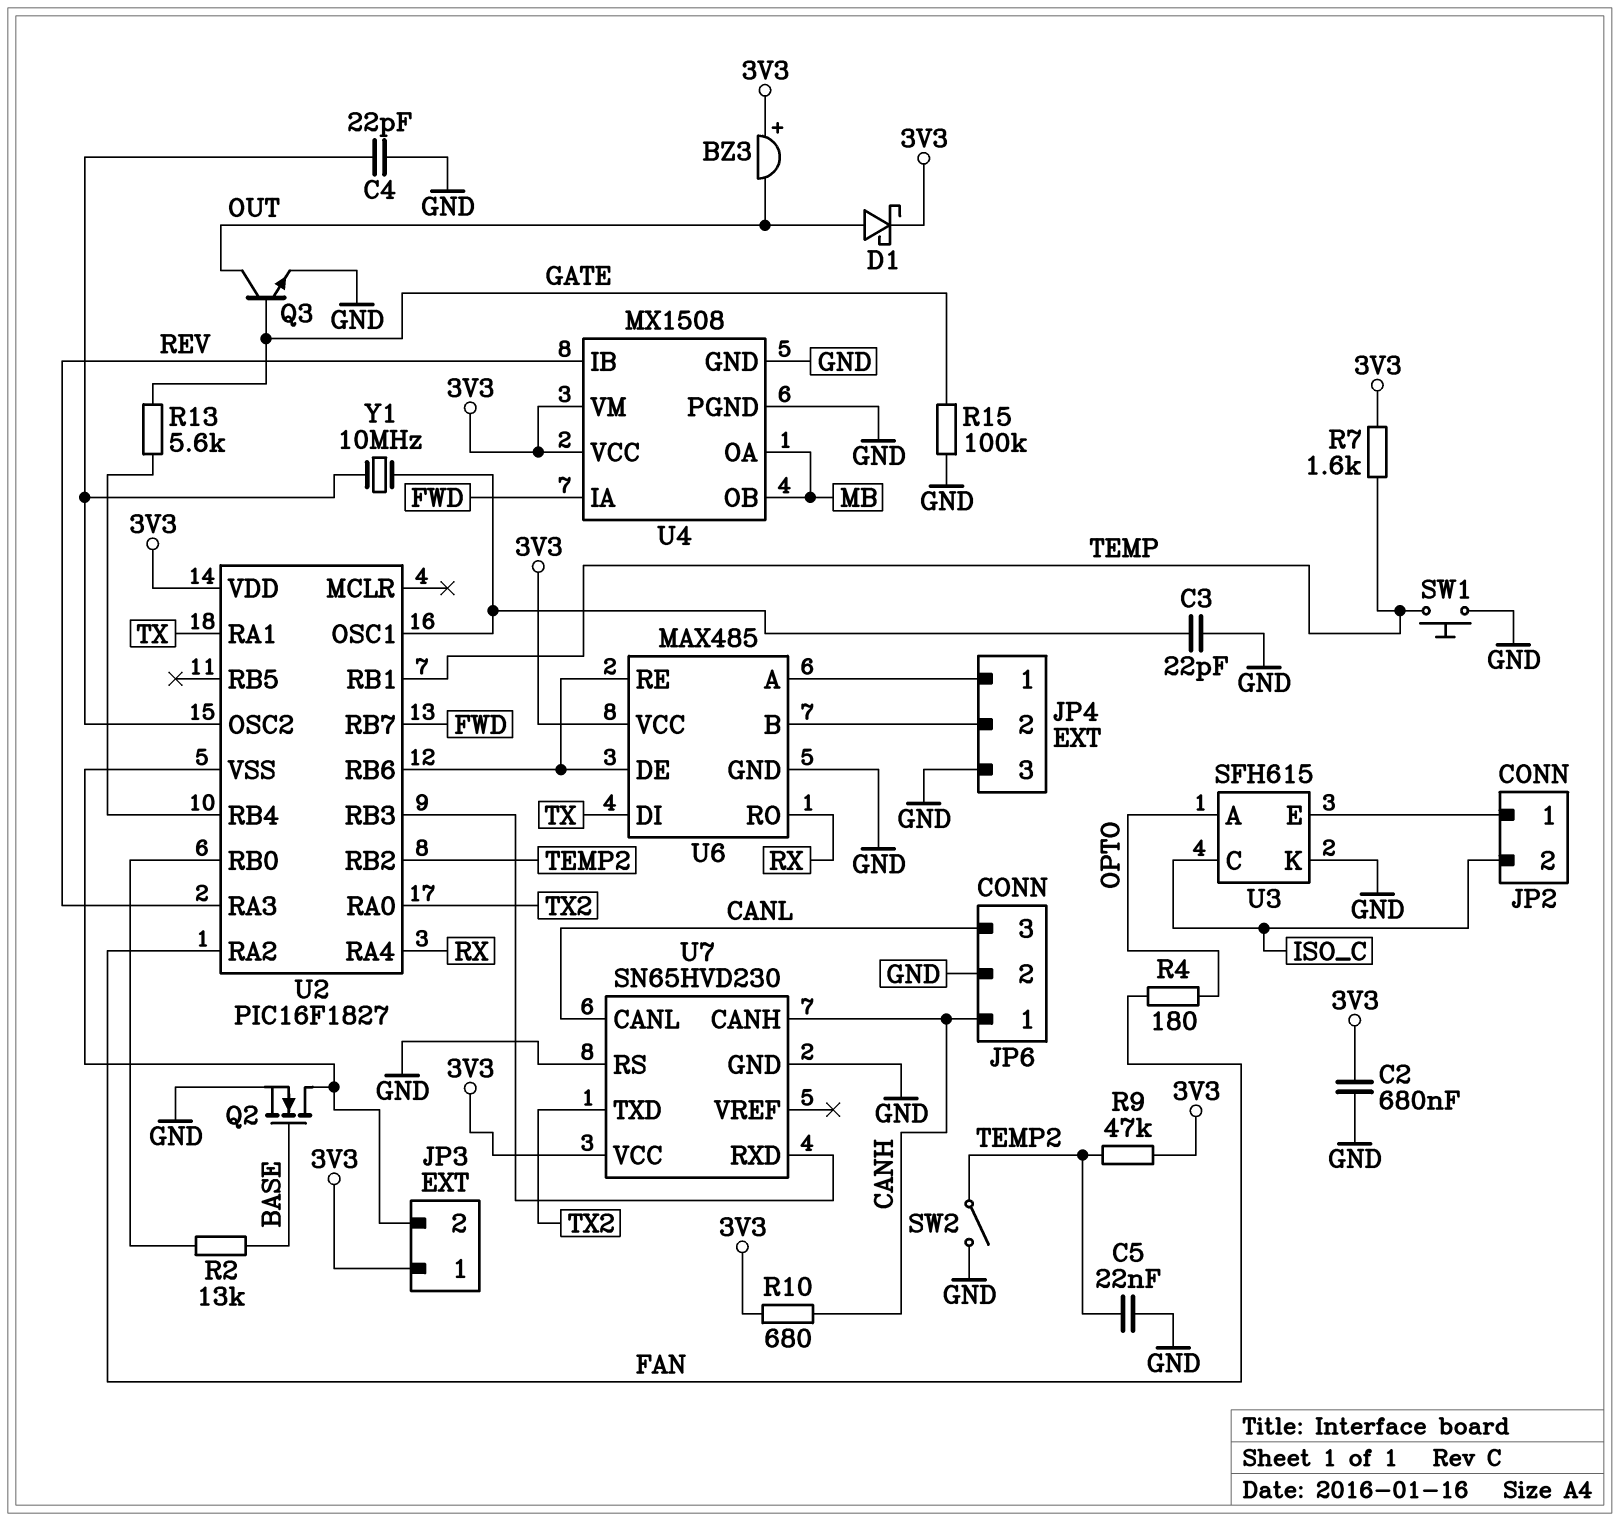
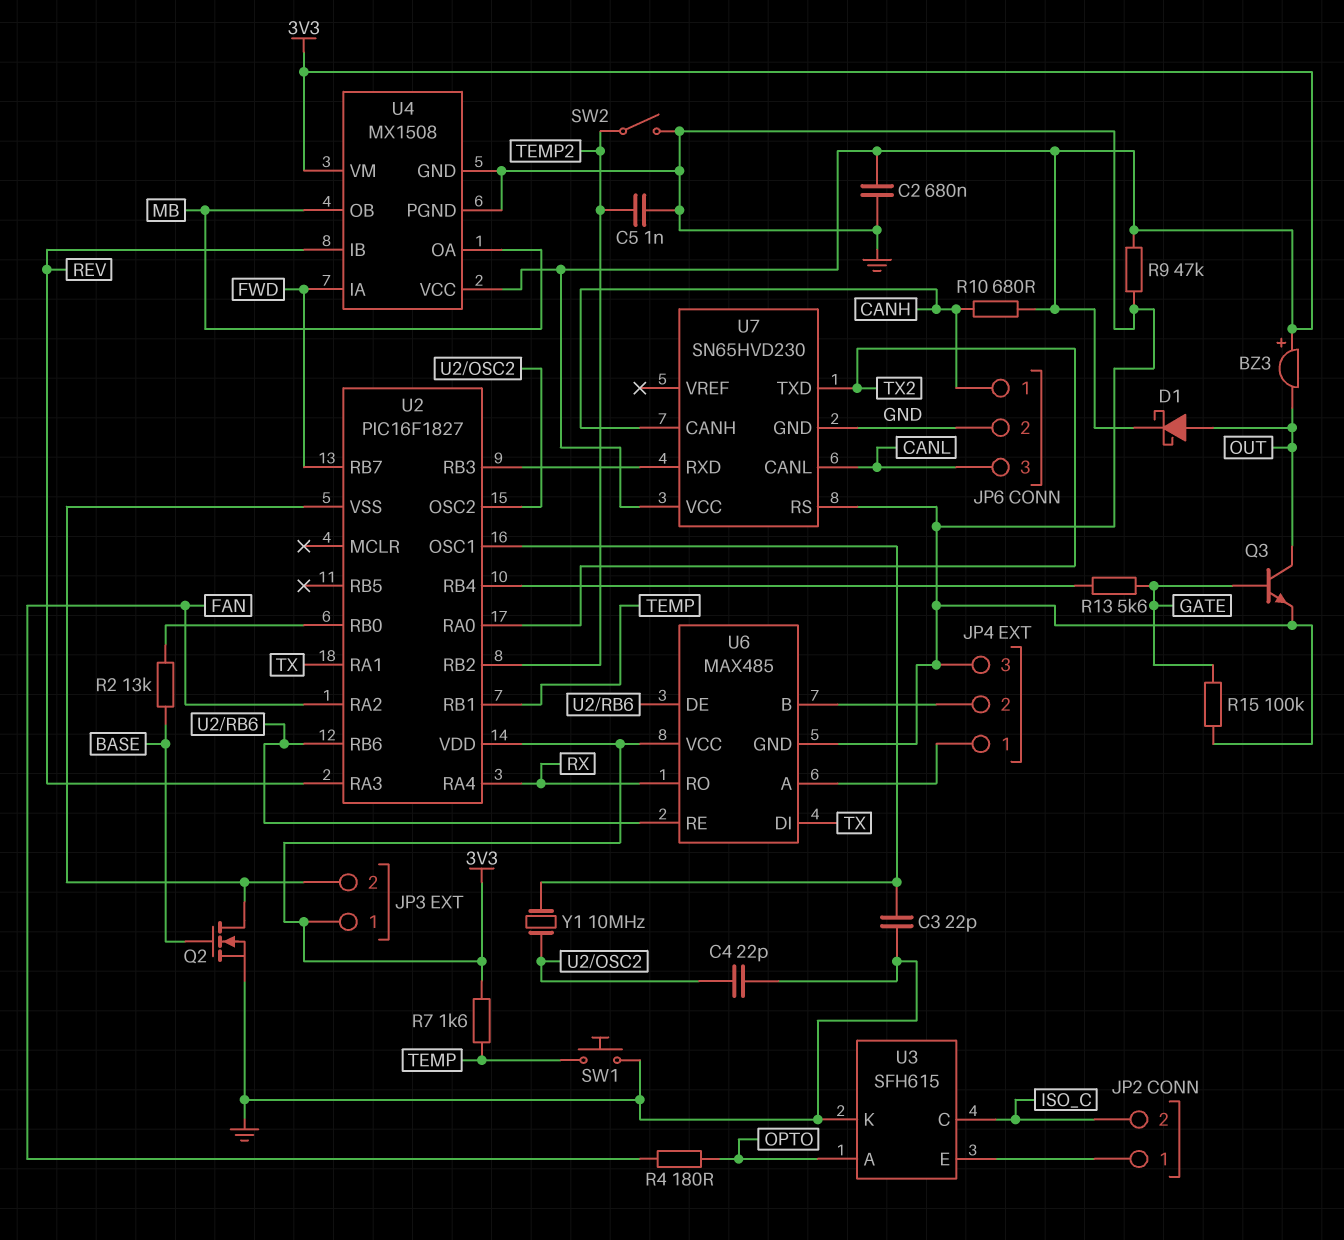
C5: 22nF (GND, TEMP2) -> 1nF (GND, TEMP2)
R9: 47k (3V3, TEMP2) -> 47k (3V3, GND)

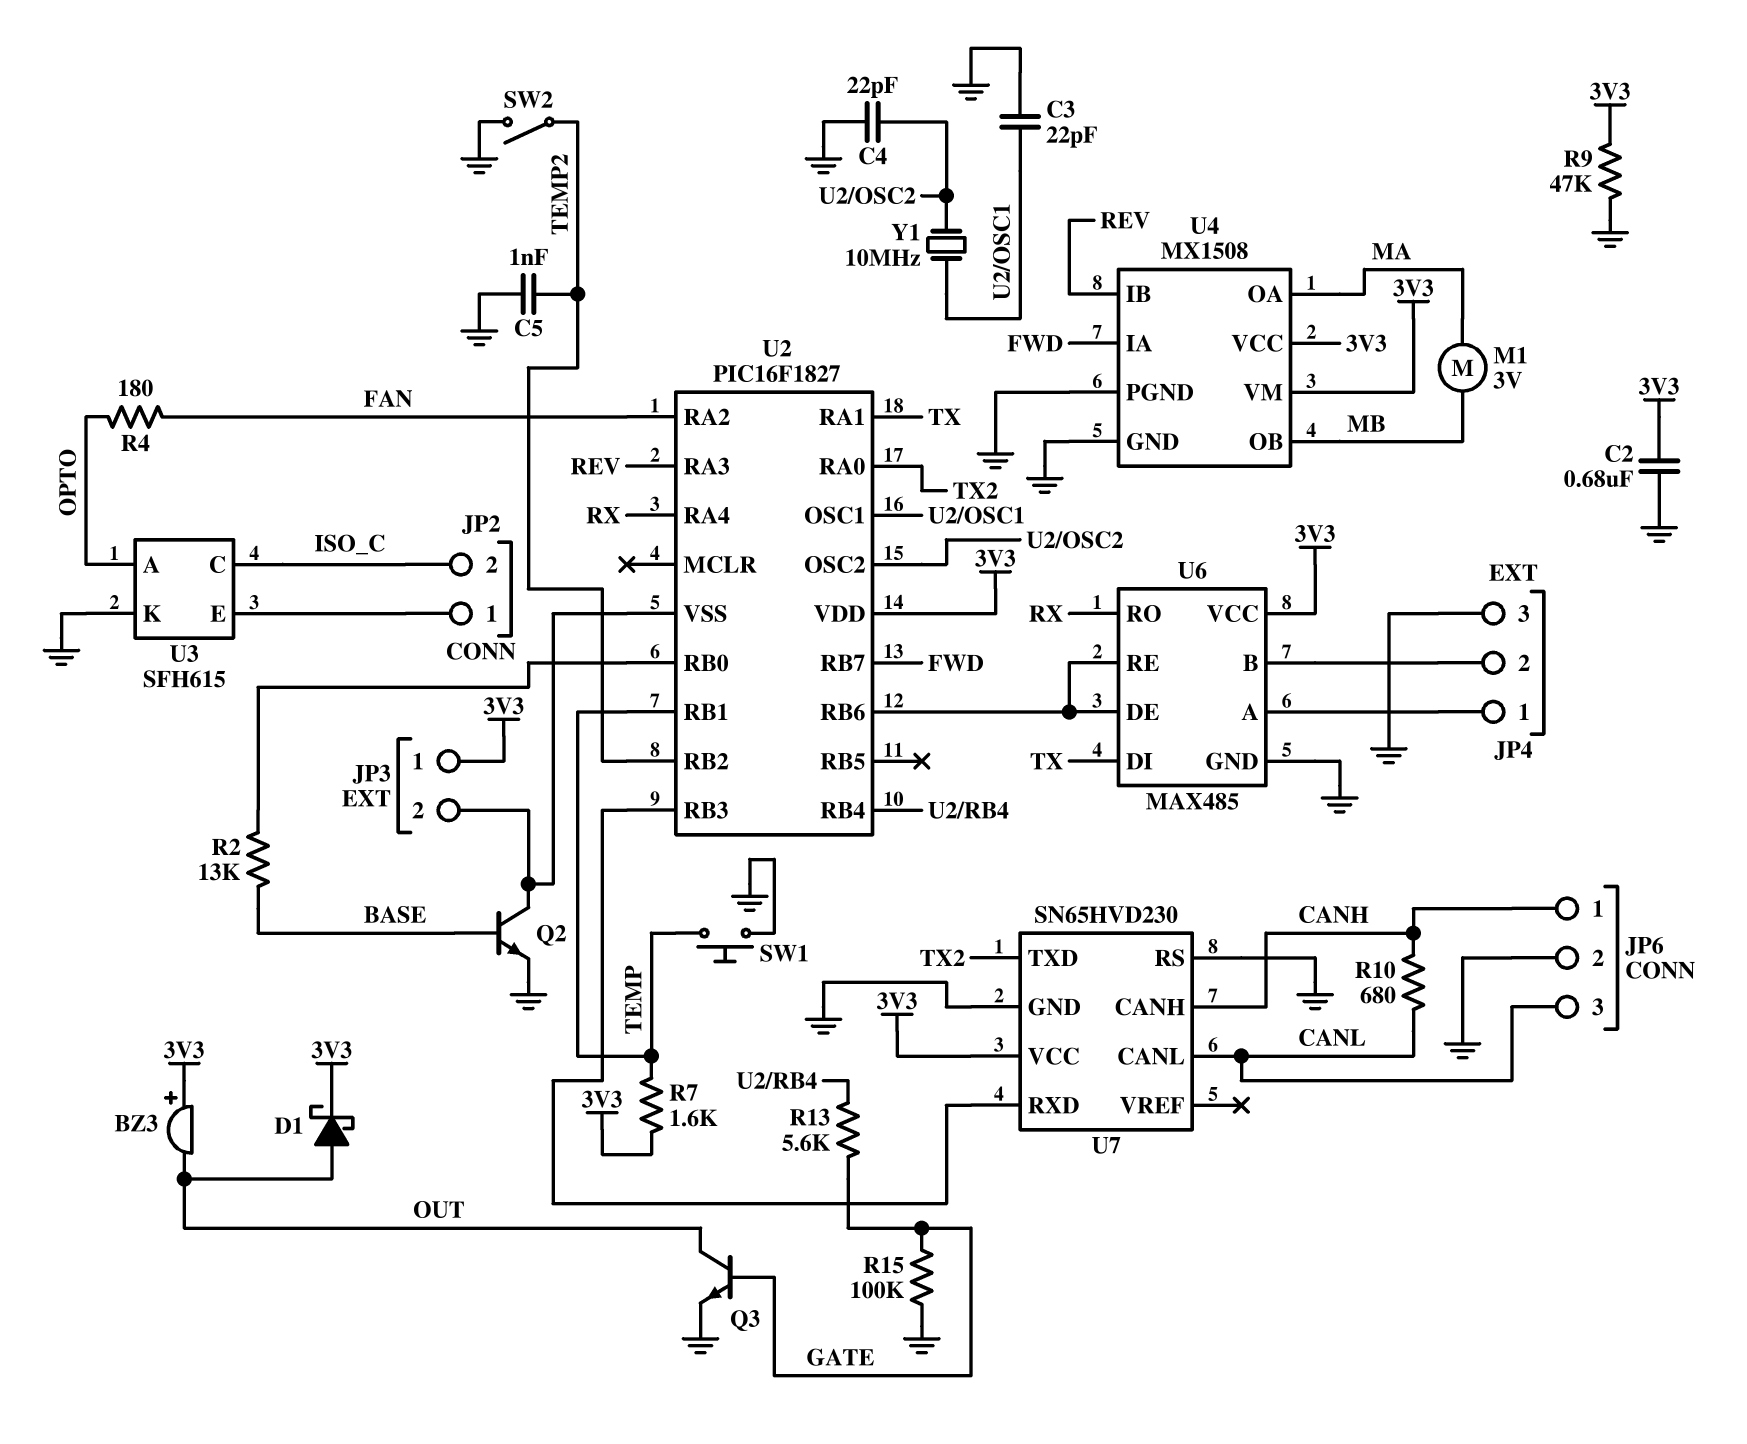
M1: none -> motor 3V (MA, MB)
Q2: NMOS (G BASE, D JP3/2, S GND) -> NPN (B BASE, C JP3/2, E GND)
R10: 680 (3V3, CANH) -> 680 (CANH, CANL)
U4 pin OA: MB -> MA

